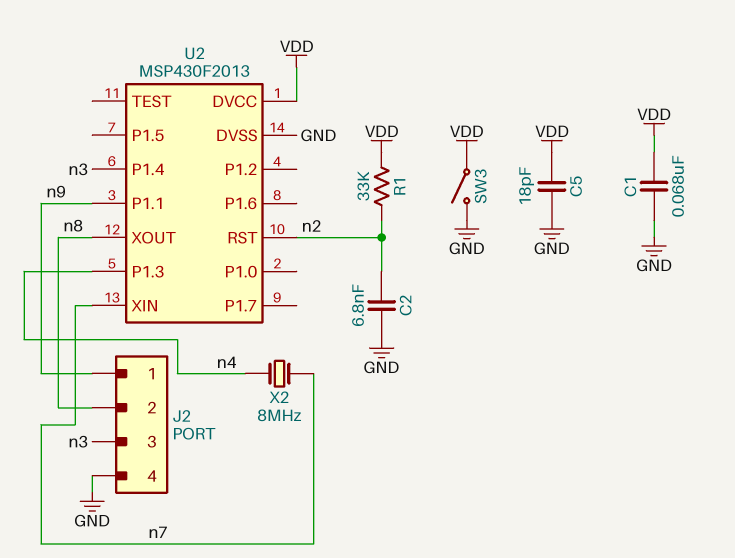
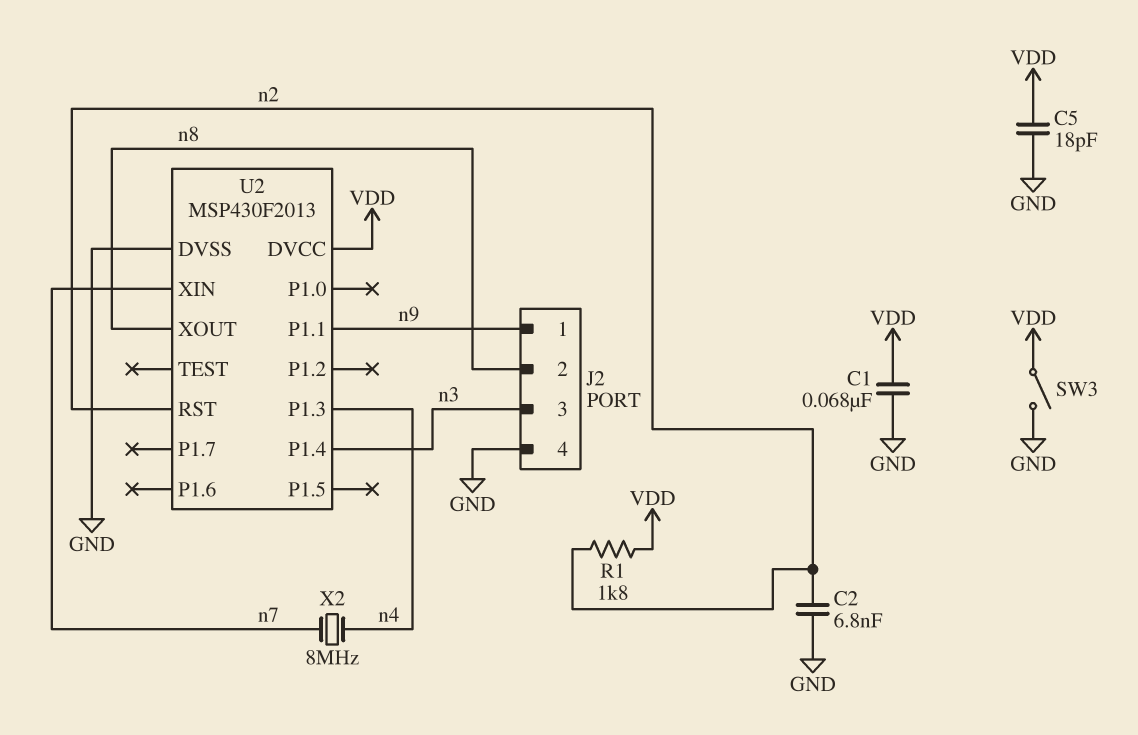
R1: 33k (VDD, n2) -> 1.8k (VDD, n2)

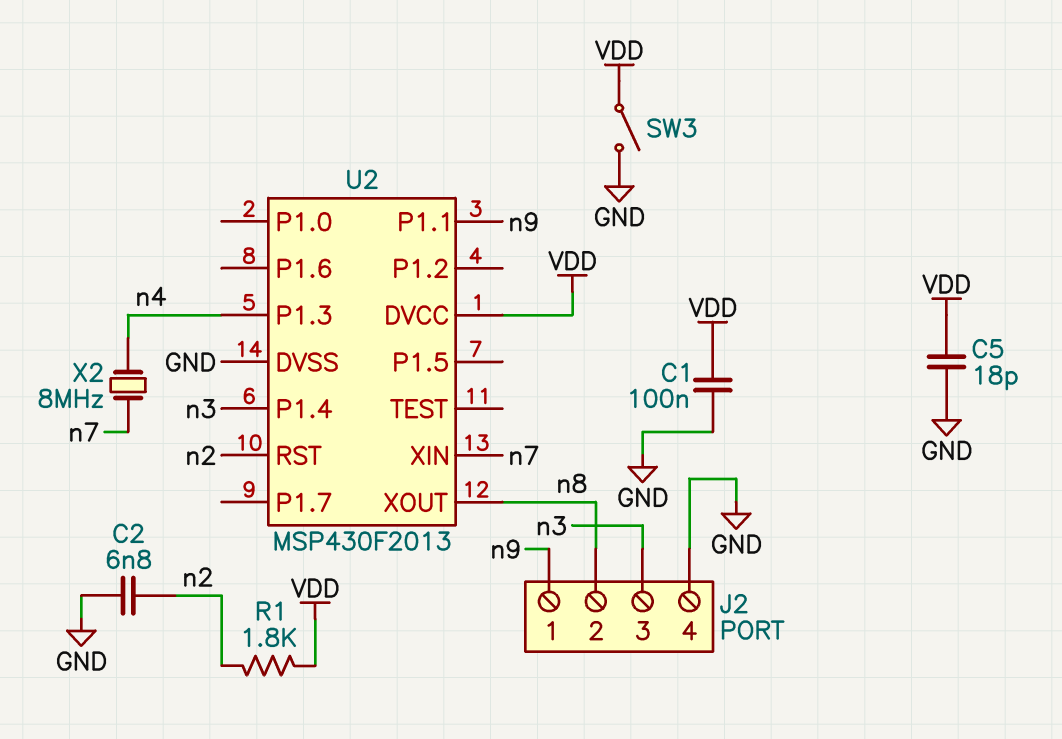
C1: 68nF (GND, VDD) -> 100nF (GND, VDD)

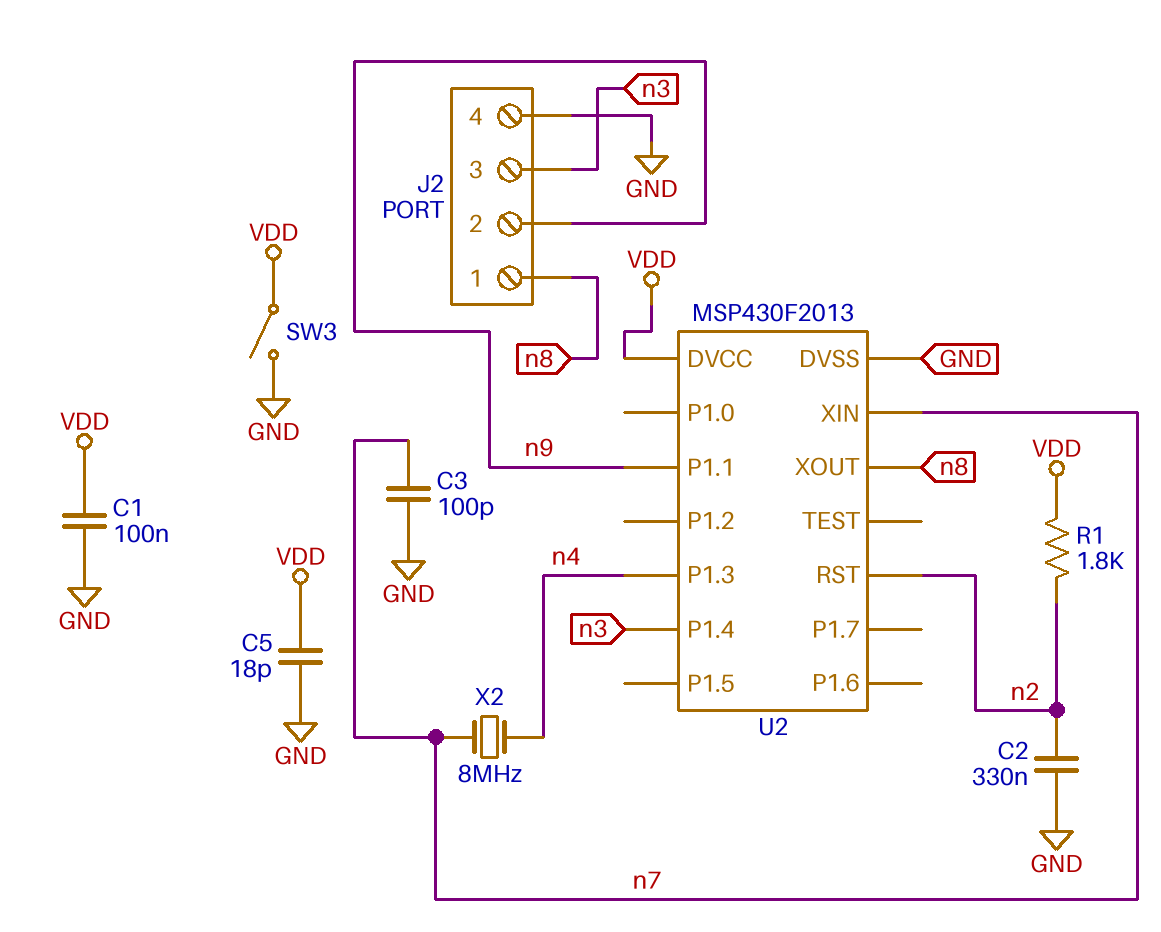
C2: 6.8nF (GND, n2) -> 330nF (GND, n2)
C3: none -> 100pF (GND, n7)
J2 pin 1: n9 -> n8
J2 pin 2: n8 -> n9

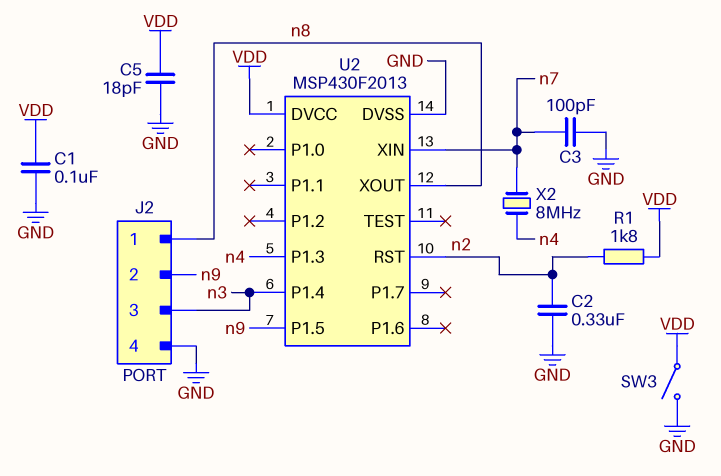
U2 pin P1.1: n9 -> none
U2 pin P1.5: none -> n9

